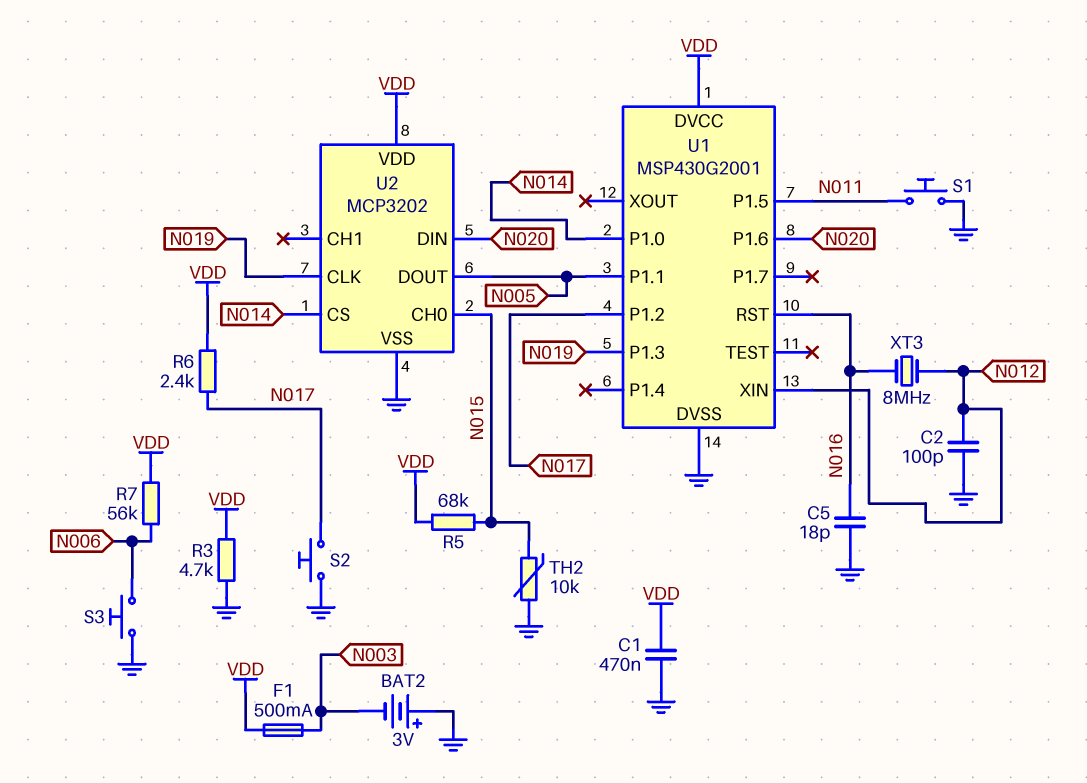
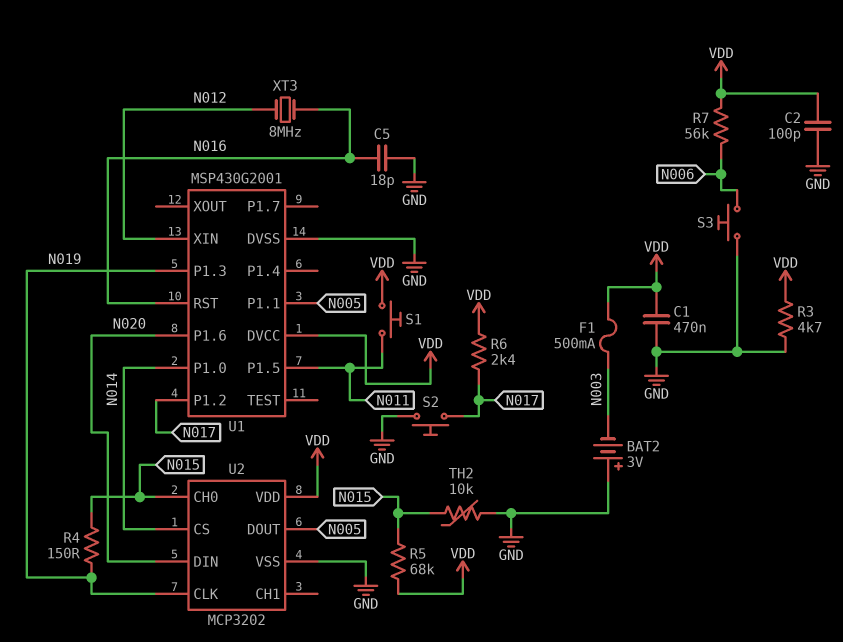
C2: 100pF (GND, N012) -> 100pF (GND, VDD)
R4: none -> 150 (N015, N019)
S1: button (GND, N011) -> button (N011, VDD)

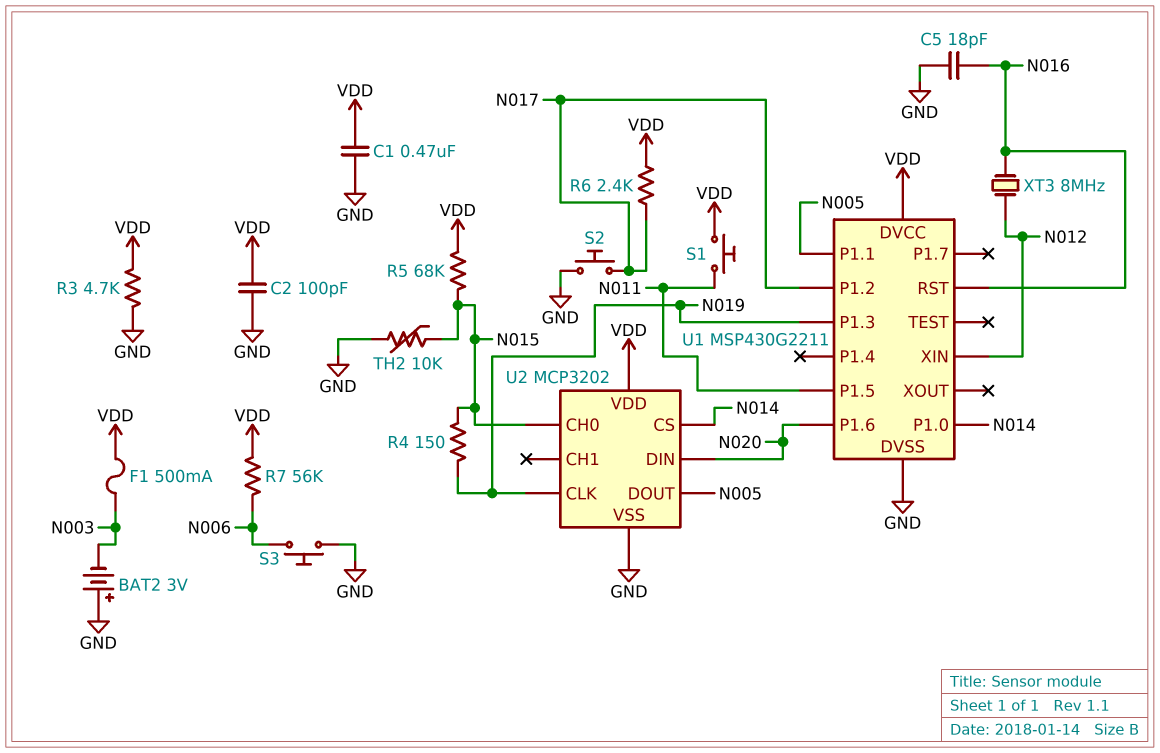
U1: MSP430G2001 -> MSP430G2211

